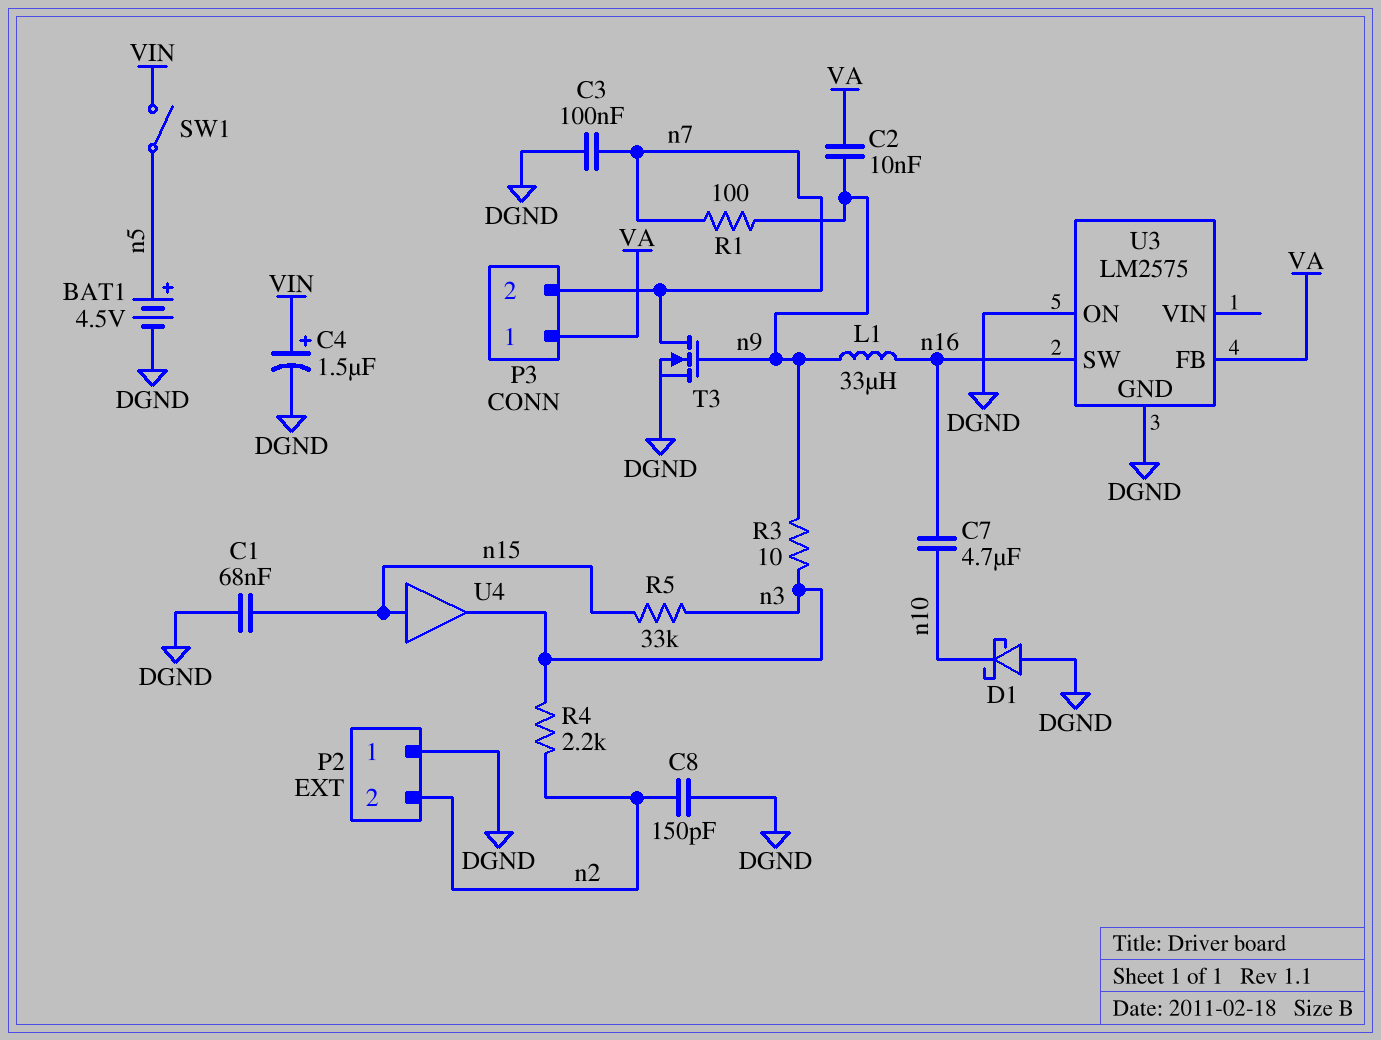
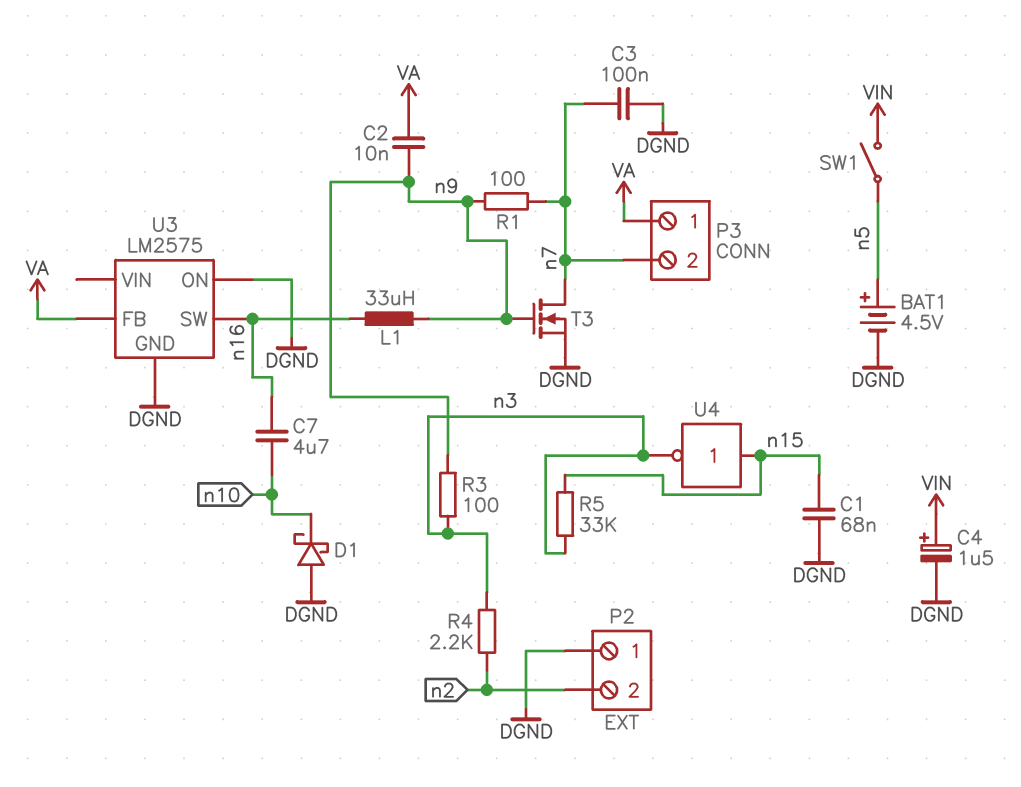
C8: 150pF (DGND, n2) -> none
R3: 10 (n3, n9) -> 100 (n3, n9)
U4: buffer (in n15, out n3) -> NOT (in n15, out n3)

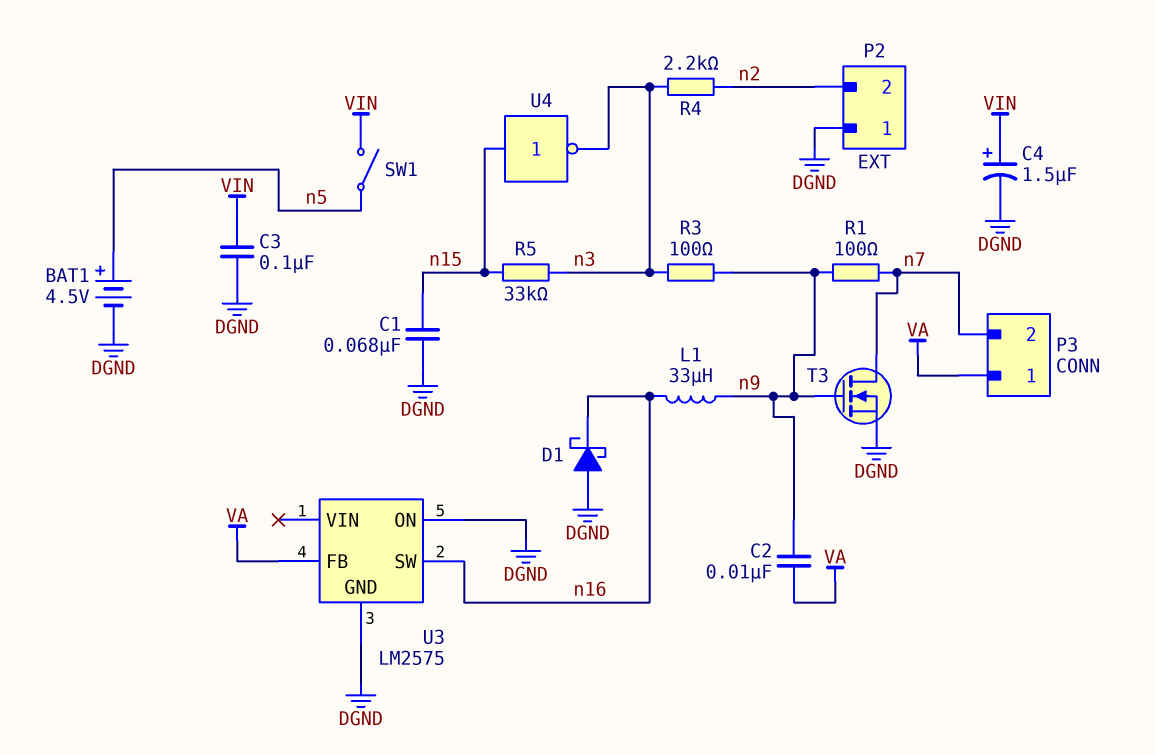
C3: 100nF (DGND, n7) -> 100nF (DGND, VIN)
C7: 4.7uF (n10, n16) -> none
D1: schottky (A DGND, K n10) -> schottky (A DGND, K n16)

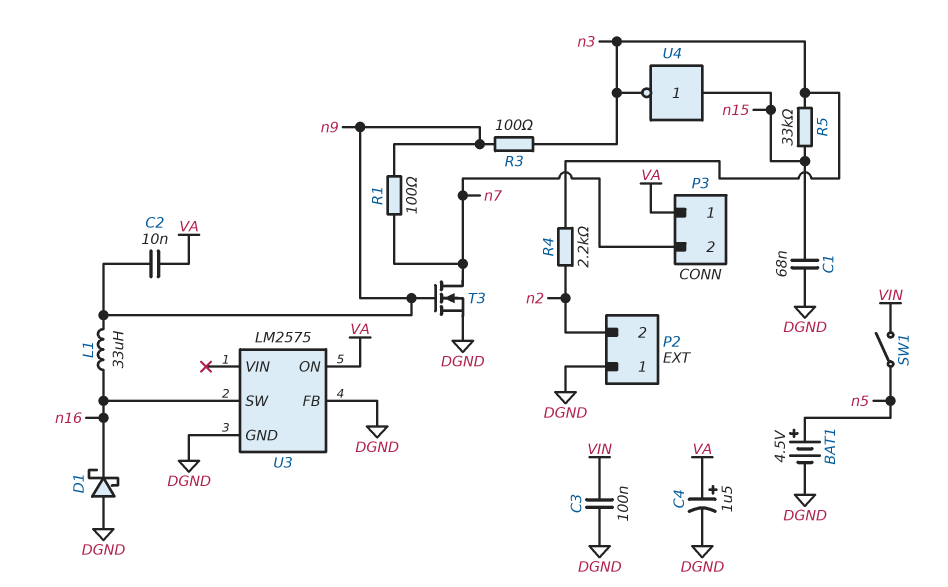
C4: 1.5uF (plus VIN, minus DGND) -> 1.5uF (plus VA, minus DGND)
U3 pin FB: VA -> DGND
U3 pin ON: DGND -> VA

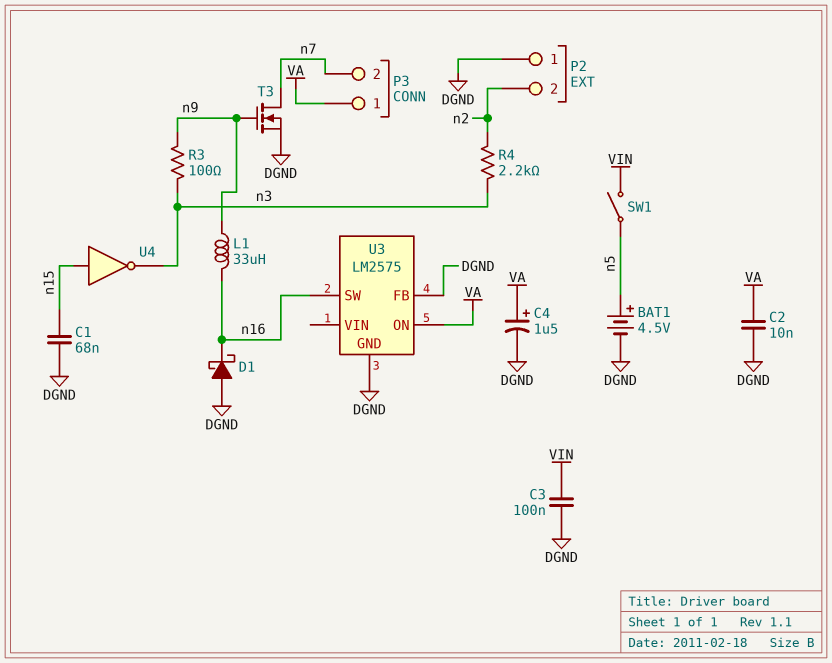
C2: 10nF (VA, n9) -> 10nF (DGND, VA)
R1: 100 (n7, n9) -> none
R5: 33k (n3, n15) -> none

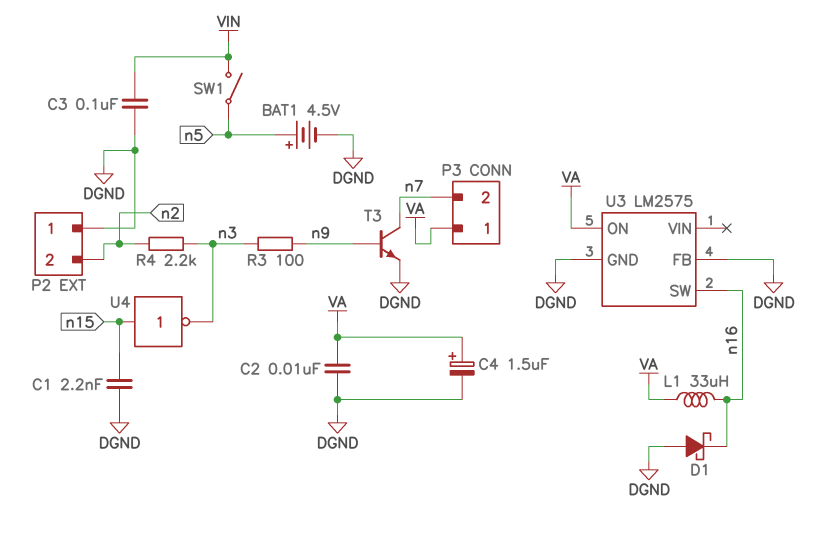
C1: 68nF (DGND, n15) -> 2.2nF (DGND, n15)
L1: 33uH (n9, n16) -> 33uH (VA, n16)
T3: NMOS (G n9, D n7, S DGND) -> NPN (B n9, C n7, E DGND)

